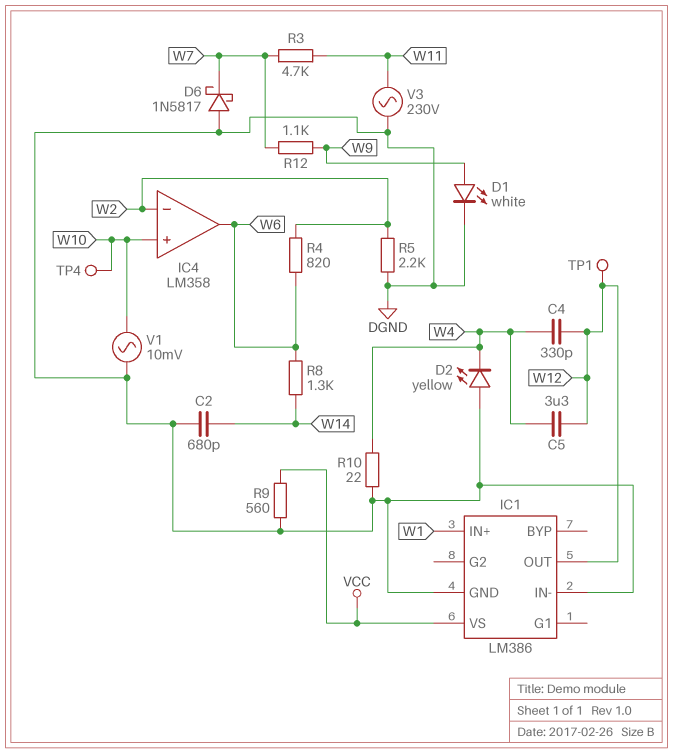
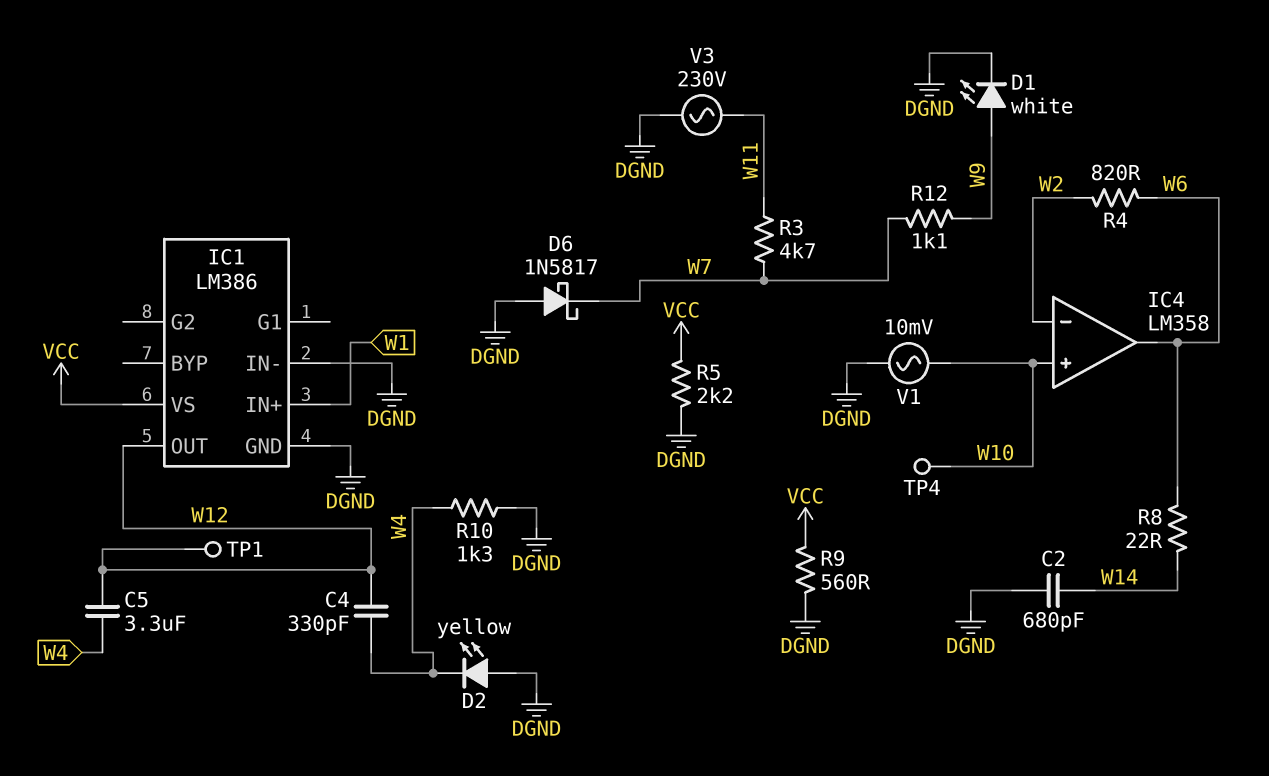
R5: 2.2k (DGND, W2) -> 2.2k (DGND, VCC)
R8: 1.3k (W6, W14) -> 22 (W6, W14)
R10: 22 (DGND, W4) -> 1.3k (DGND, W4)

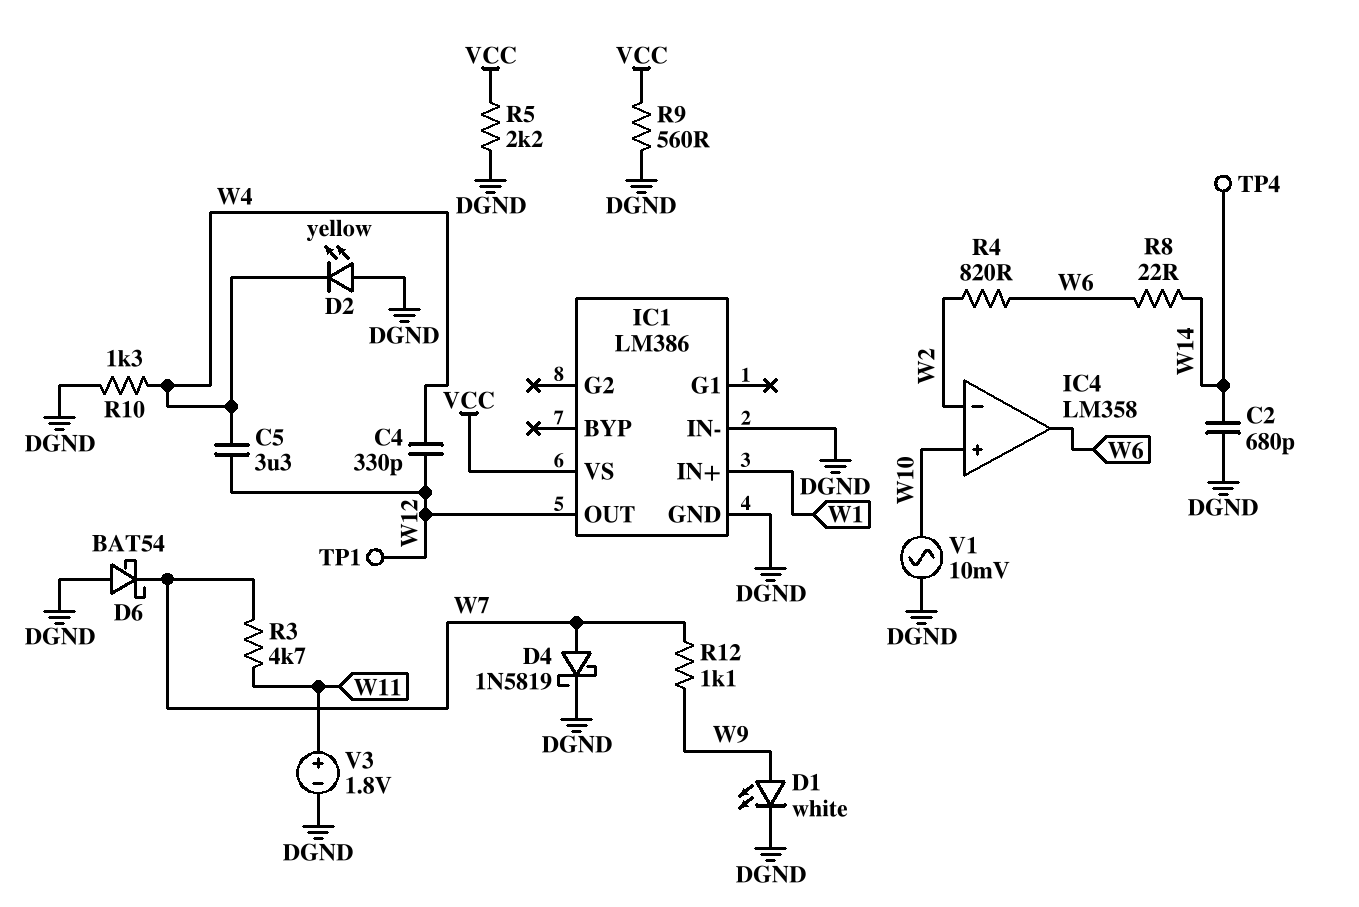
D4: none -> schottky 1N5819 (A W7, K DGND)
D6: schottky 1N5817 (A DGND, K W7) -> schottky BAT54 (A DGND, K W7)
TP4: test point (W10) -> test point (W14)
V3: AC 230V (DGND, W11) -> 1.8V (plus W11, minus DGND)

